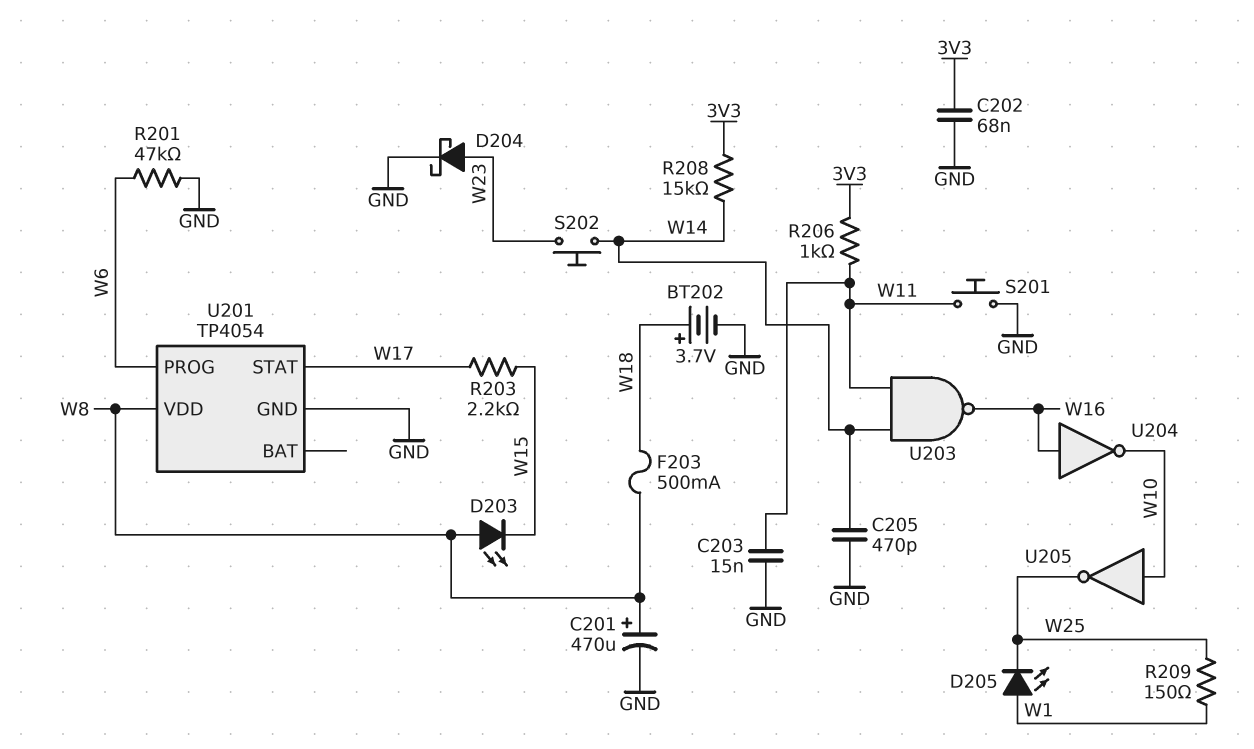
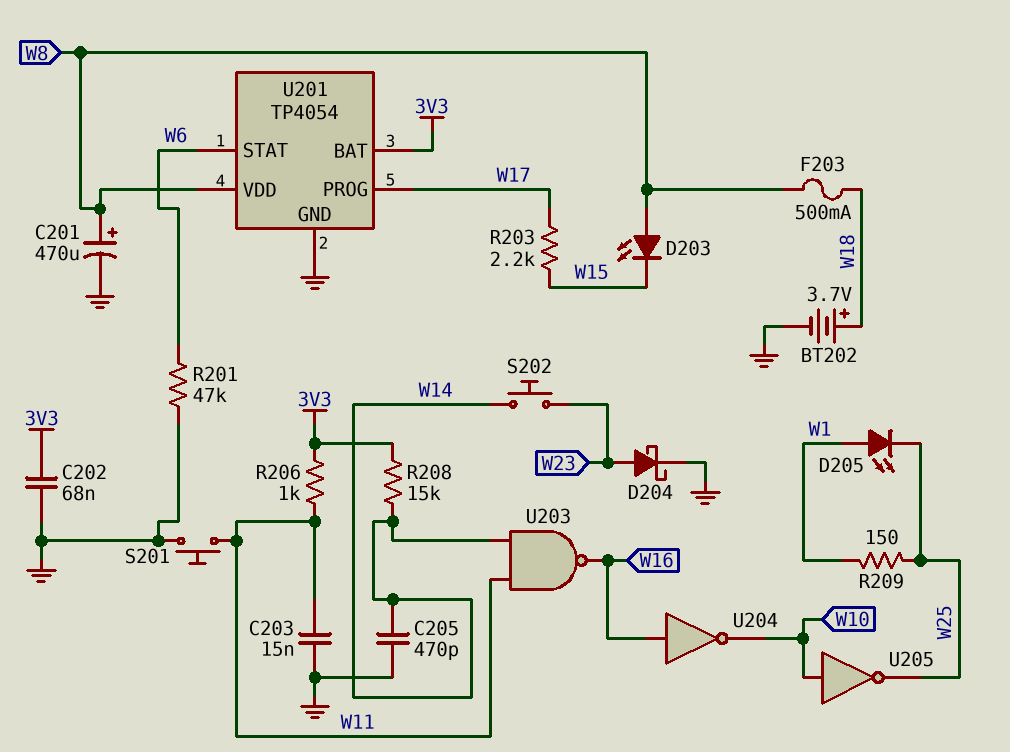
U201 pin BAT: none -> 3V3
U201 pin PROG: W6 -> W17
U201 pin STAT: W17 -> W6

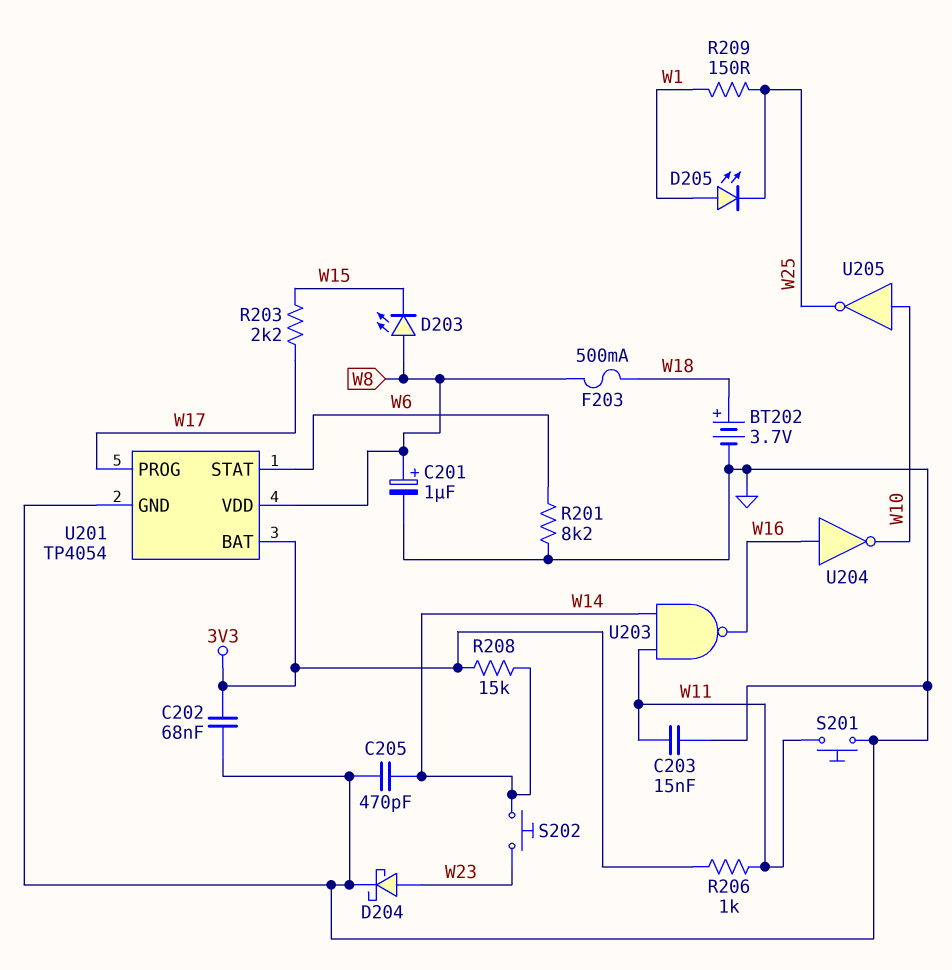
C201: 470uF (plus W8, minus GND) -> 1uF (plus W8, minus GND)
R201: 47k (GND, W6) -> 8.2k (GND, W6)

